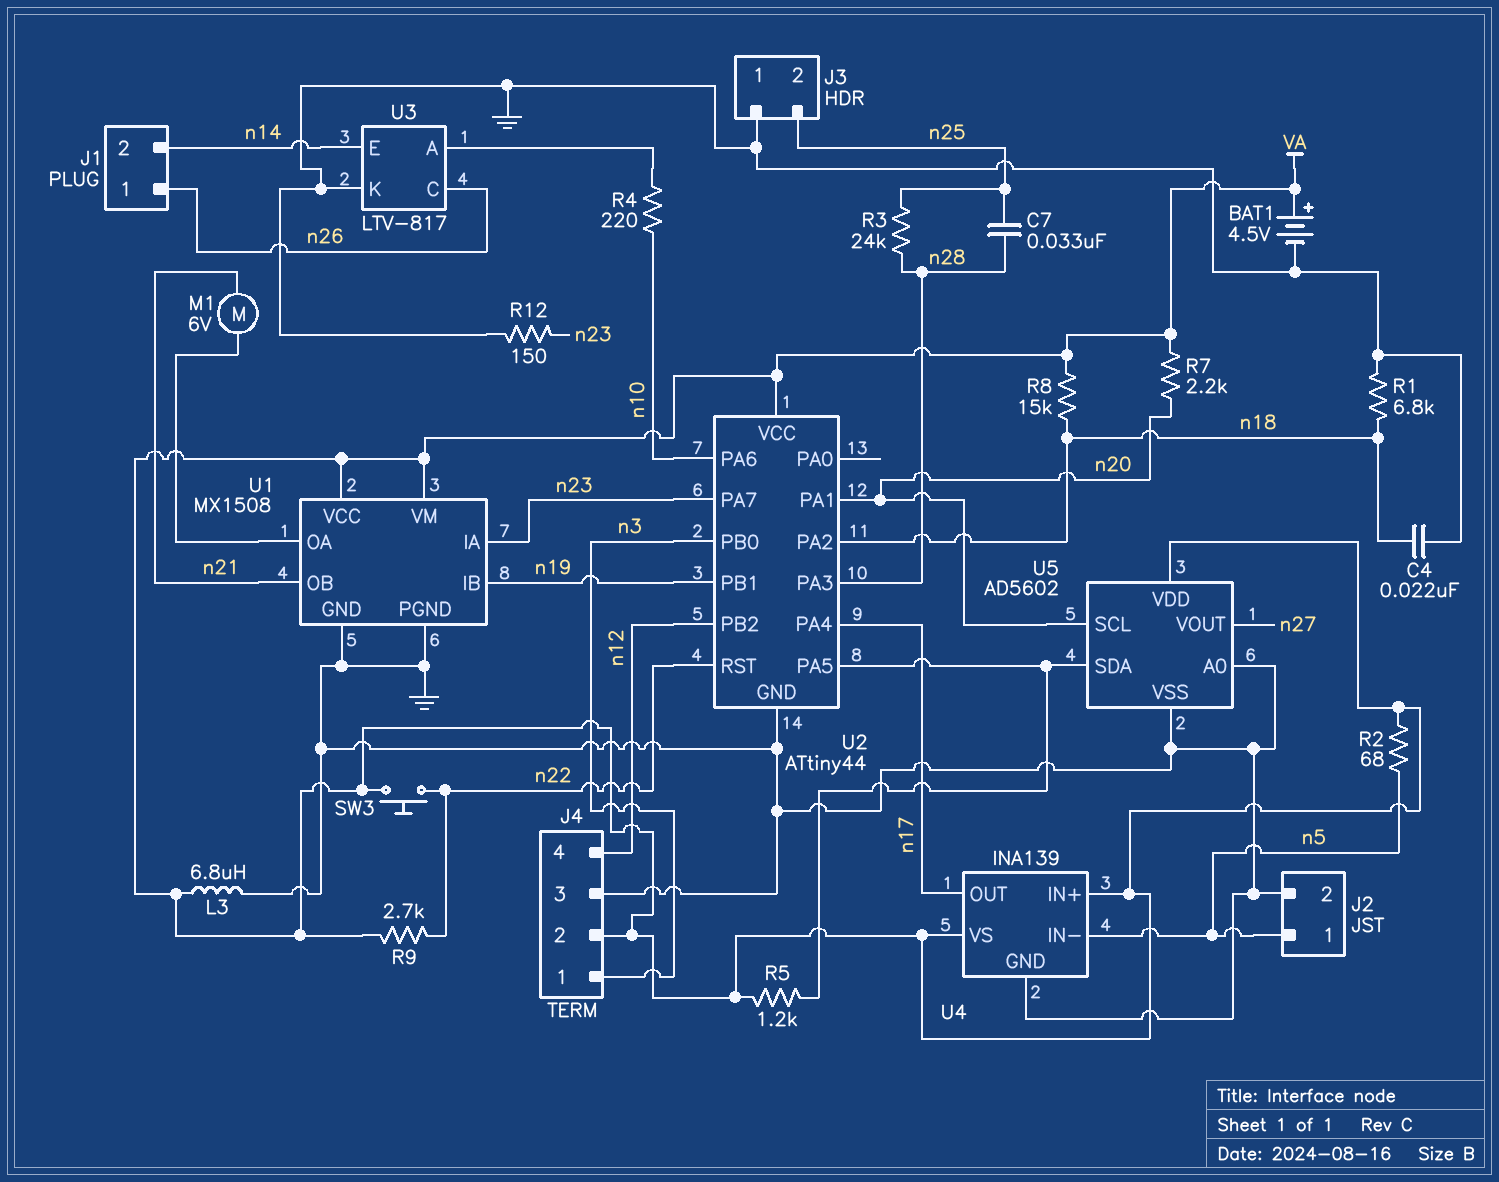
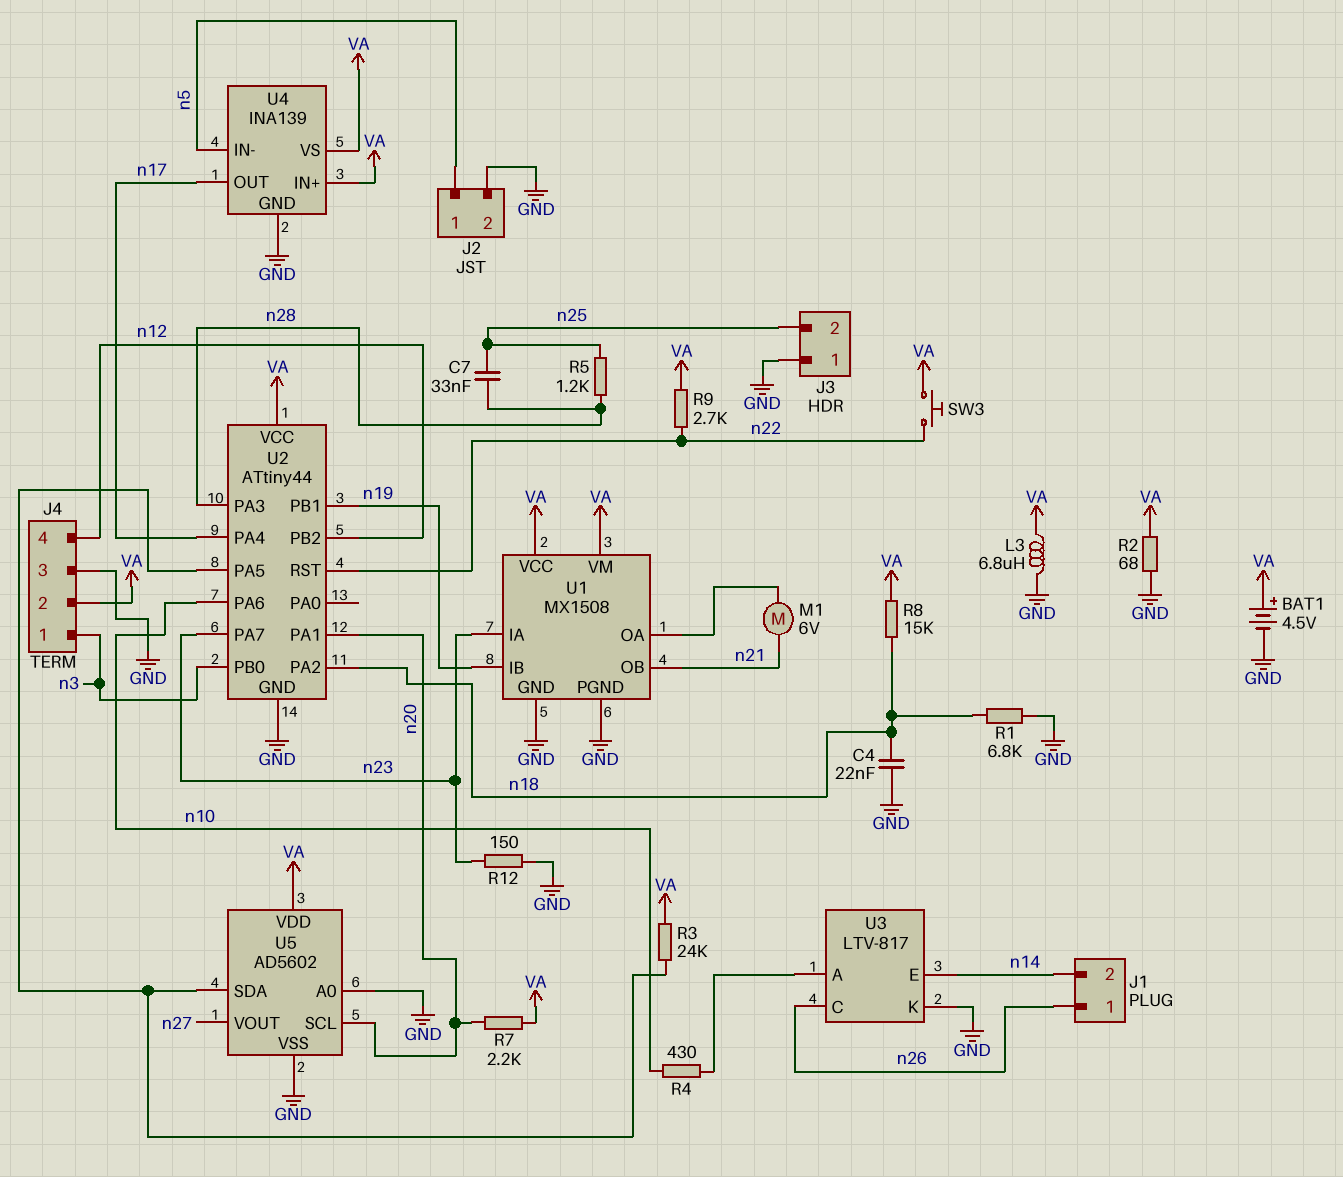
R2: 68 (VA, n5) -> 68 (GND, VA)
R3: 24k (n25, n28) -> 24k (U2/PA5, VA)
R4: 220 (U3/A, n10) -> 430 (U3/A, n10)
R5: 1.2k (U2/PA5, VA) -> 1.2k (n25, n28)

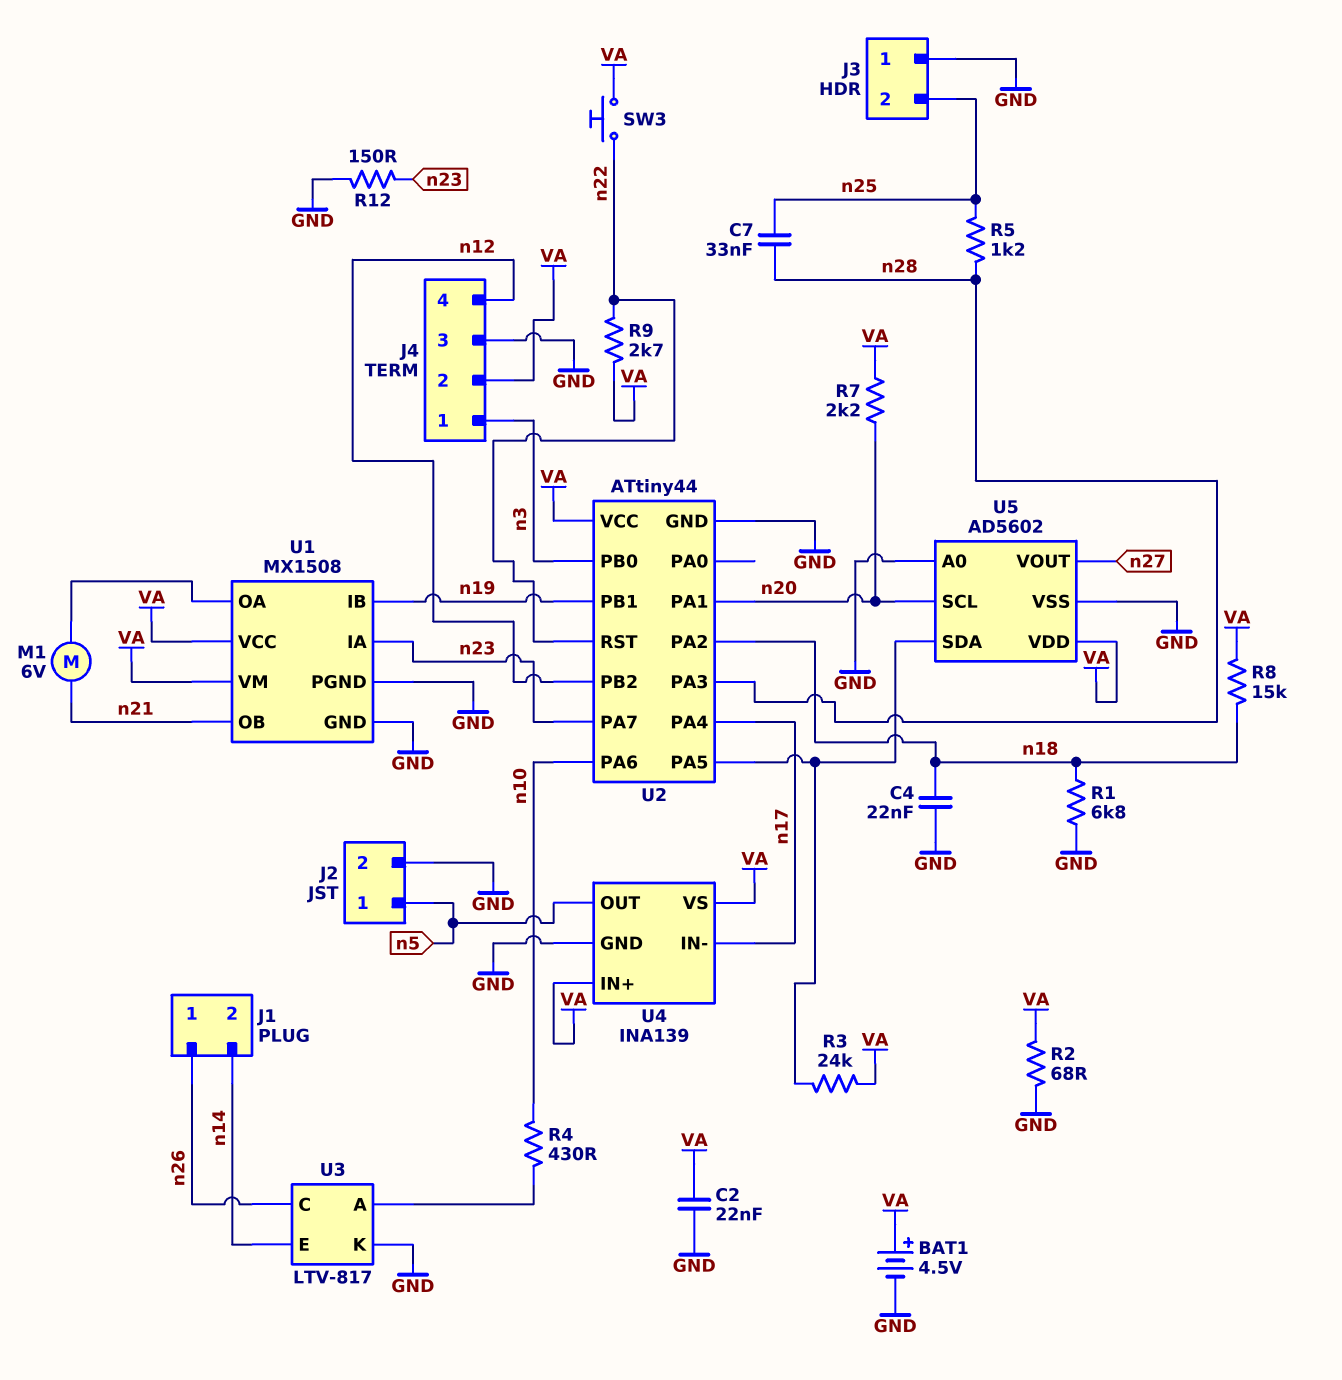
C2: none -> 22nF (GND, VA)
L3: 6.8uH (GND, VA) -> none
U4 pin IN-: n5 -> n17
U4 pin OUT: n17 -> n5

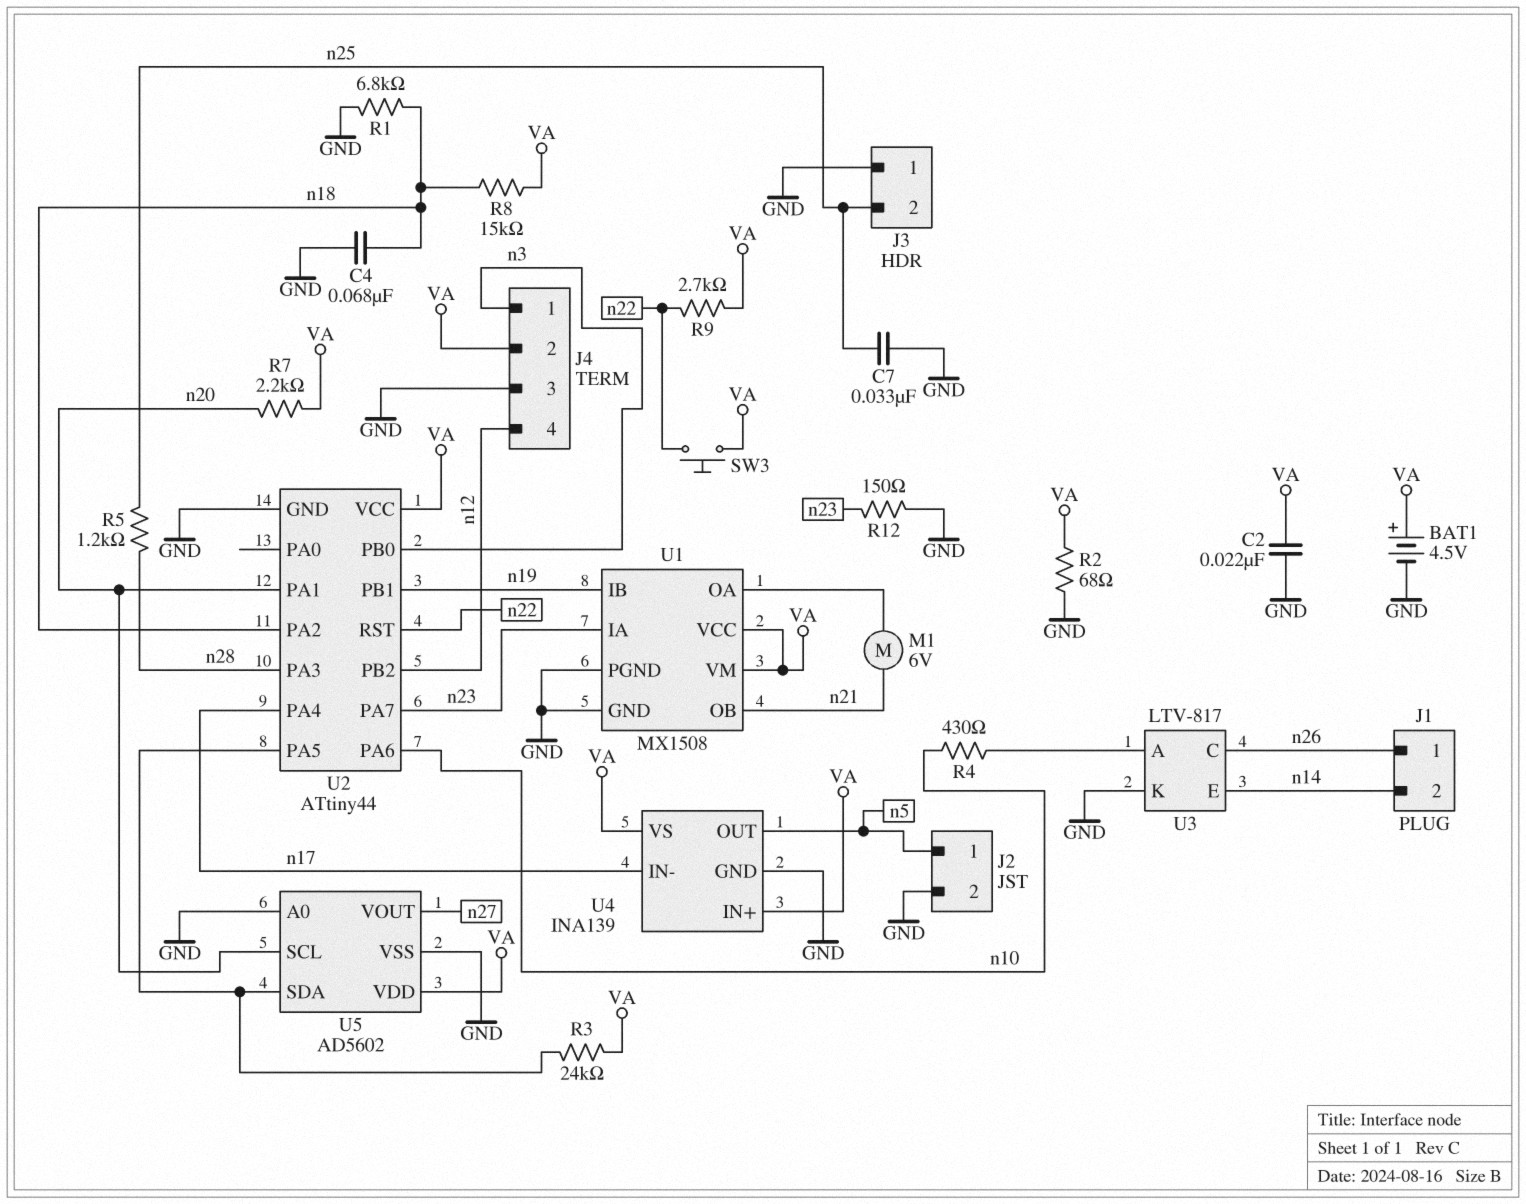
C4: 22nF (GND, n18) -> 68nF (GND, n18)
C7: 33nF (n25, n28) -> 33nF (GND, n25)

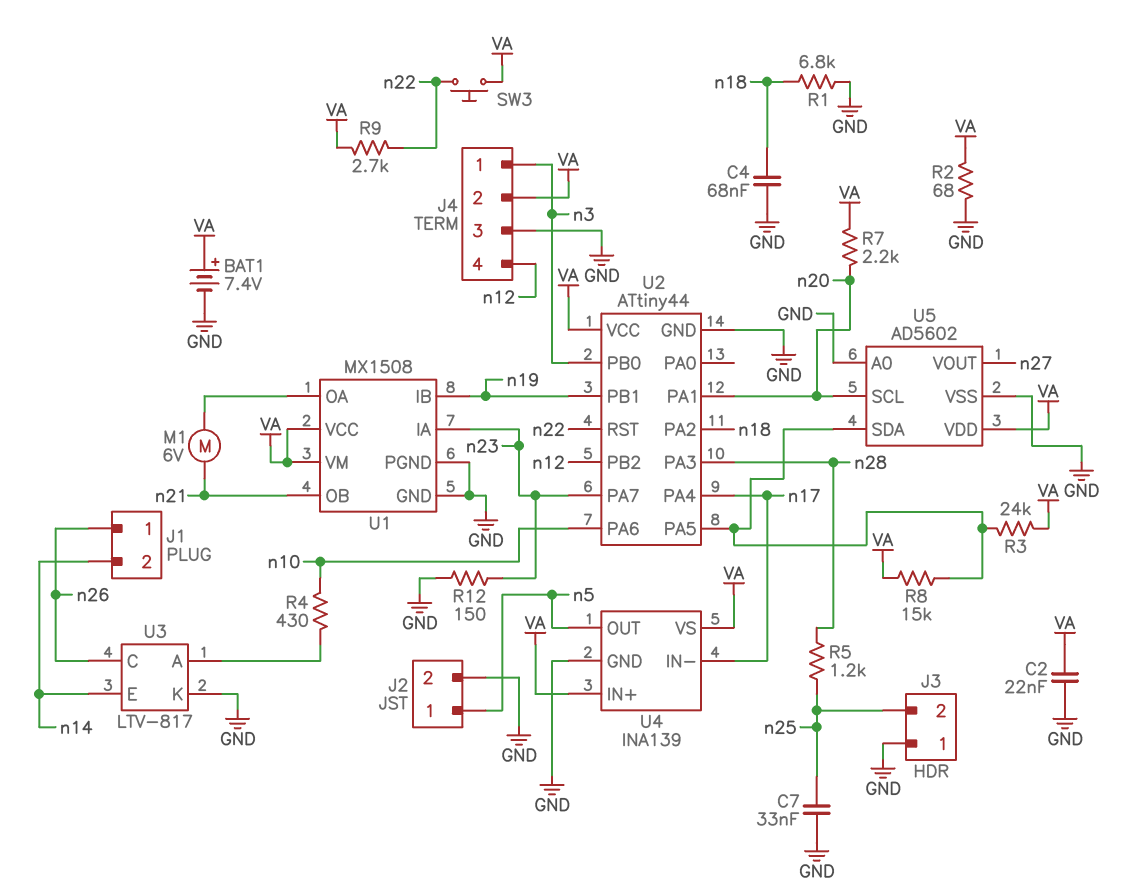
BAT1: 4.5V (plus VA, minus GND) -> 7.4V (plus VA, minus GND)
R8: 15k (VA, n18) -> 15k (U2/PA5, VA)

